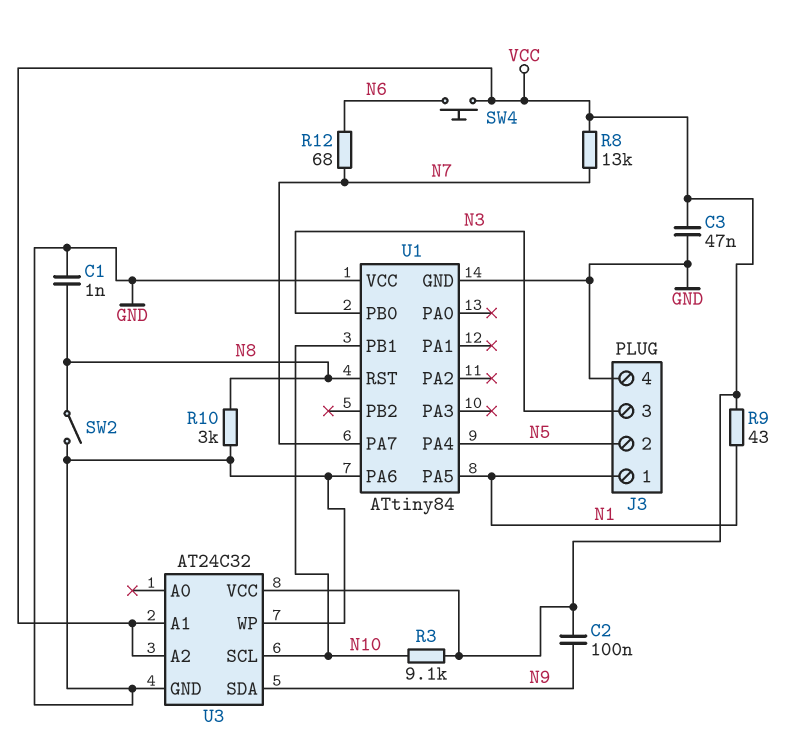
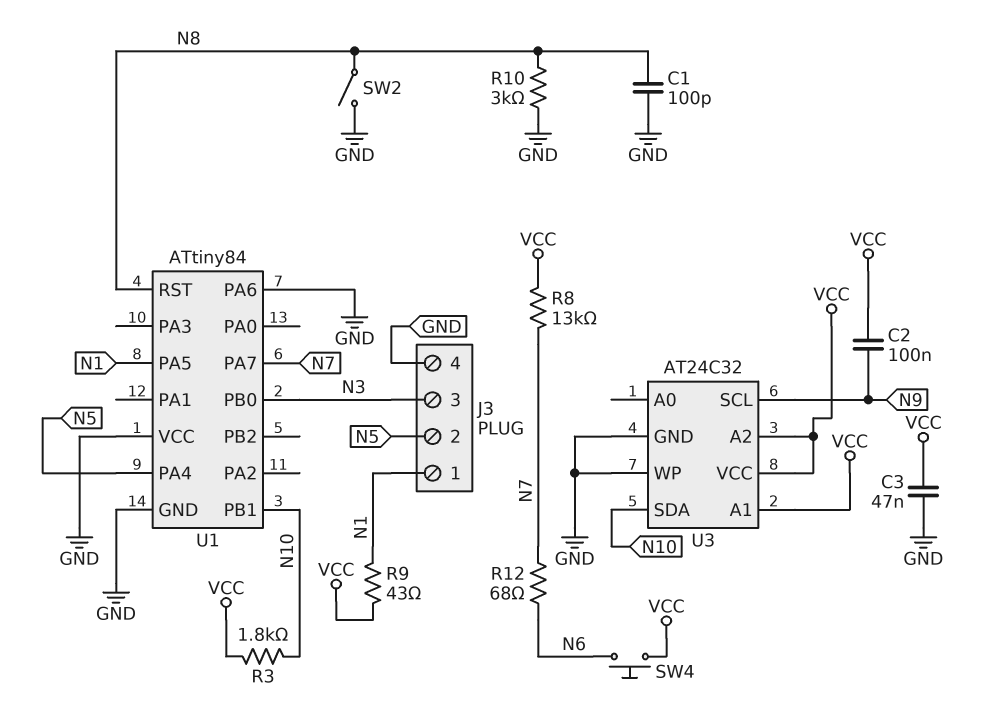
C1: 1nF (GND, N8) -> 100pF (GND, N8)
R3: 9.1k (N10, VCC) -> 1.8k (N10, VCC)
U3 pin SCL: N10 -> N9
U3 pin SDA: N9 -> N10

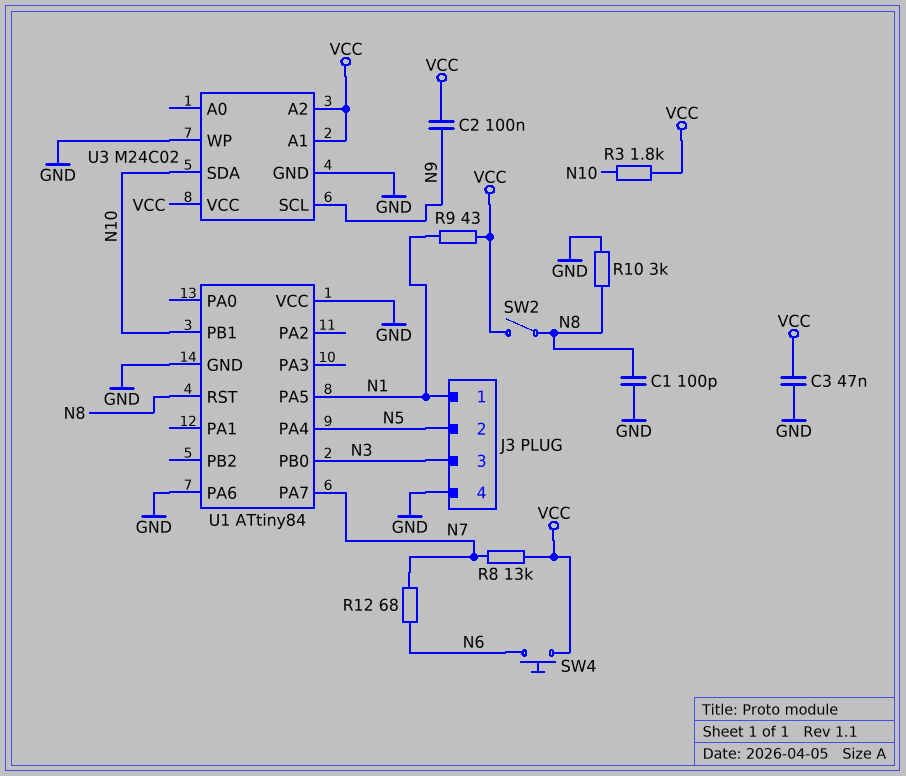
SW2: switch (GND, N8) -> switch (N8, VCC)
U3: AT24C32 -> M24C02

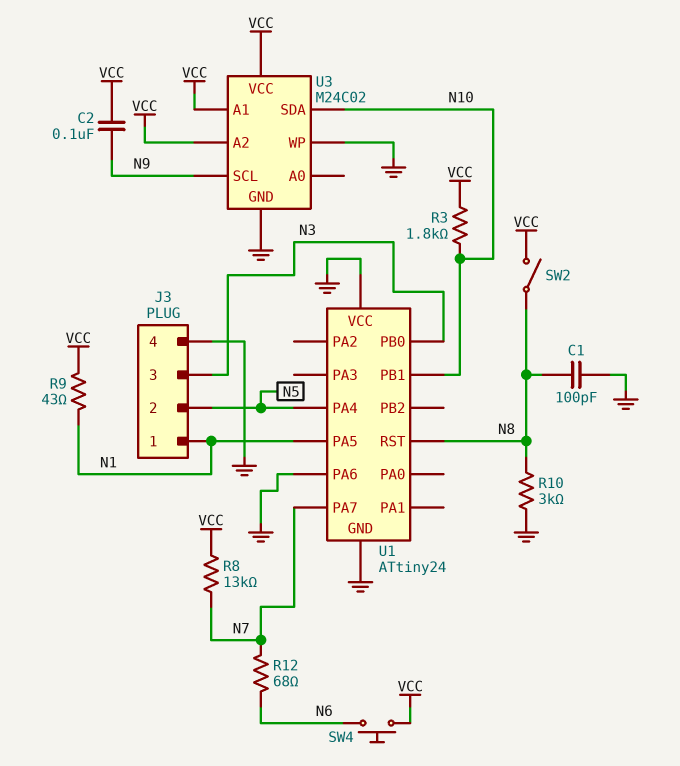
C3: 47nF (GND, VCC) -> none
U1: ATtiny84 -> ATtiny24

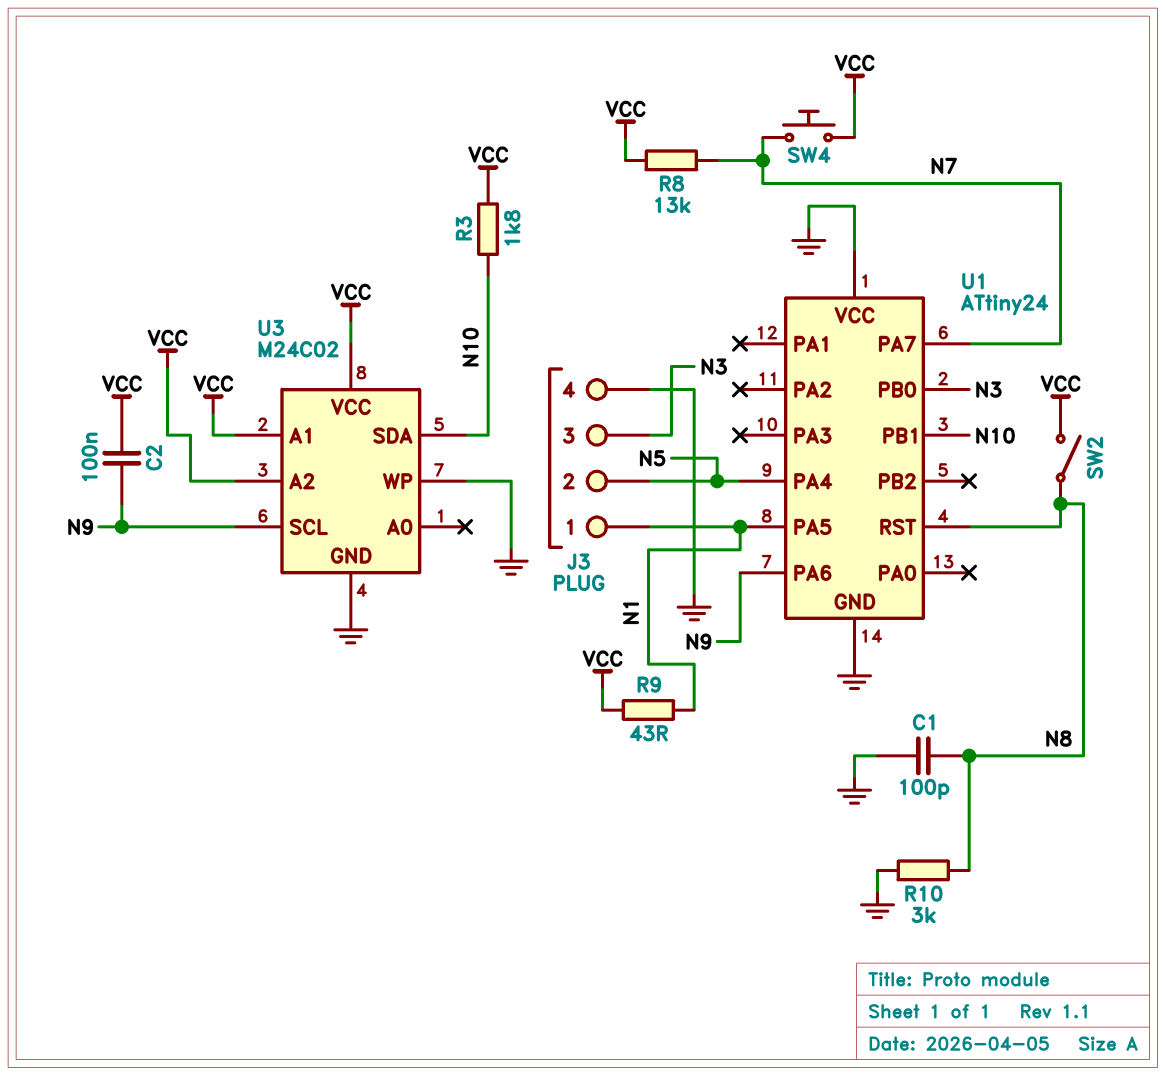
R12: 68 (N6, N7) -> none
SW4: button (N6, VCC) -> button (N7, VCC)
U1 pin PA6: GND -> N9

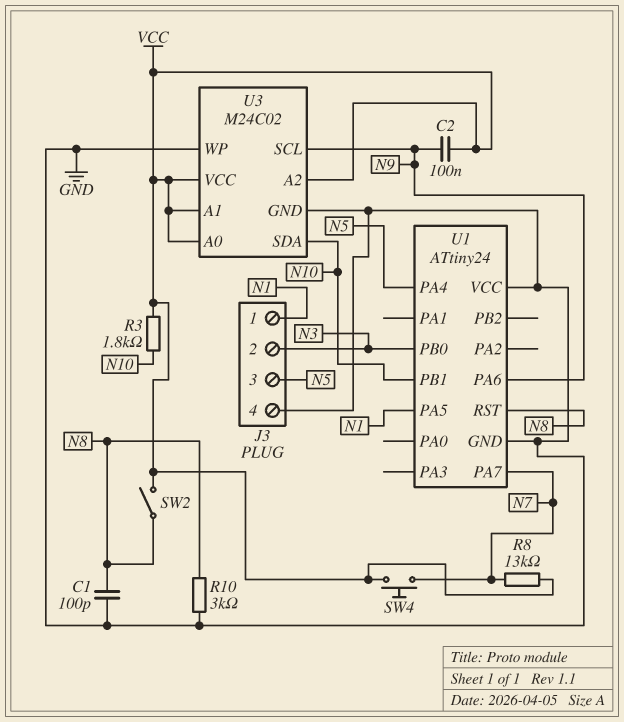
J3 pin 2: N5 -> N3
J3 pin 3: N3 -> N5
R9: 43 (N1, VCC) -> none
U3 pin A0: none -> VCC

